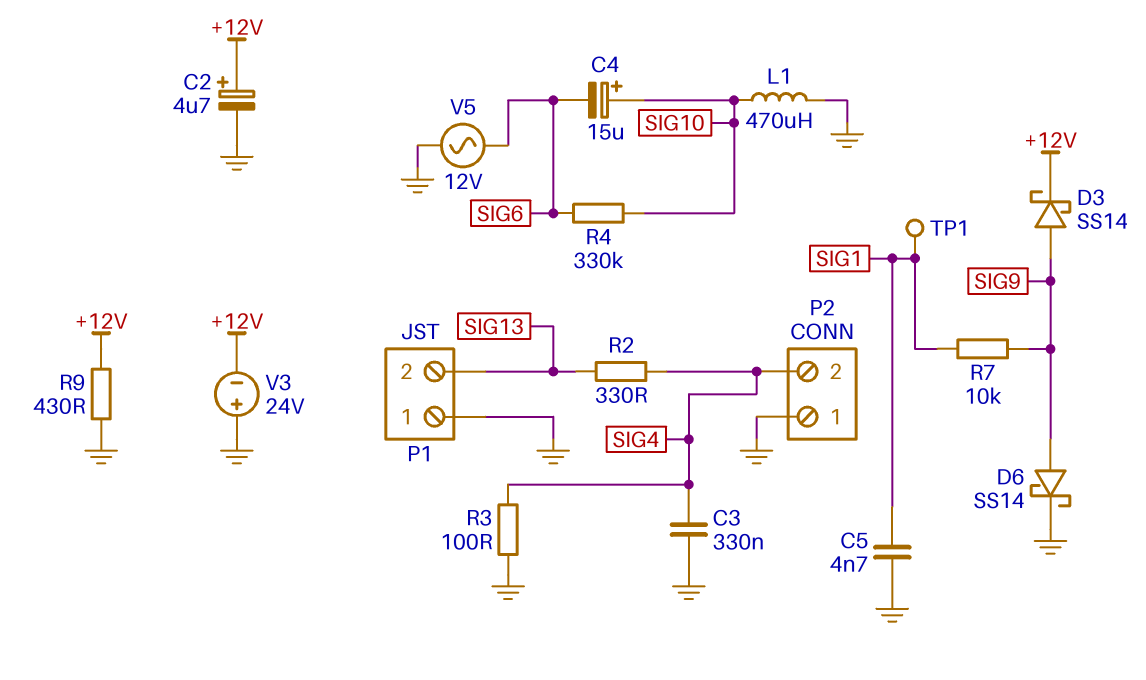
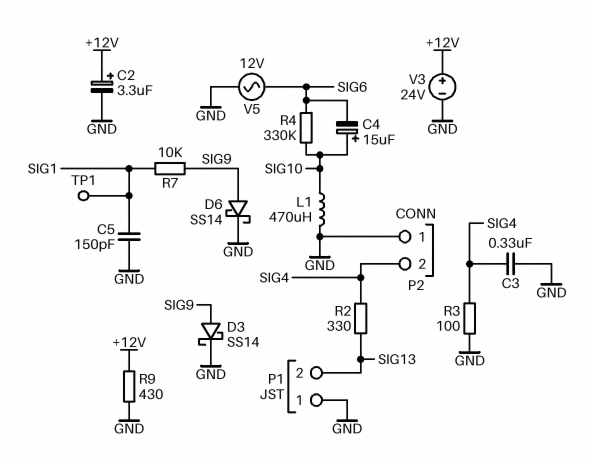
C2: 4.7uF (plus +12V, minus GND) -> 3.3uF (plus +12V, minus GND)
C5: 4.7nF (GND, SIG1) -> 150pF (GND, SIG1)
D3: schottky SS14 (A SIG9, K +12V) -> schottky SS14 (A SIG9, K GND)
V3: 24V (plus GND, minus +12V) -> 24V (plus +12V, minus GND)

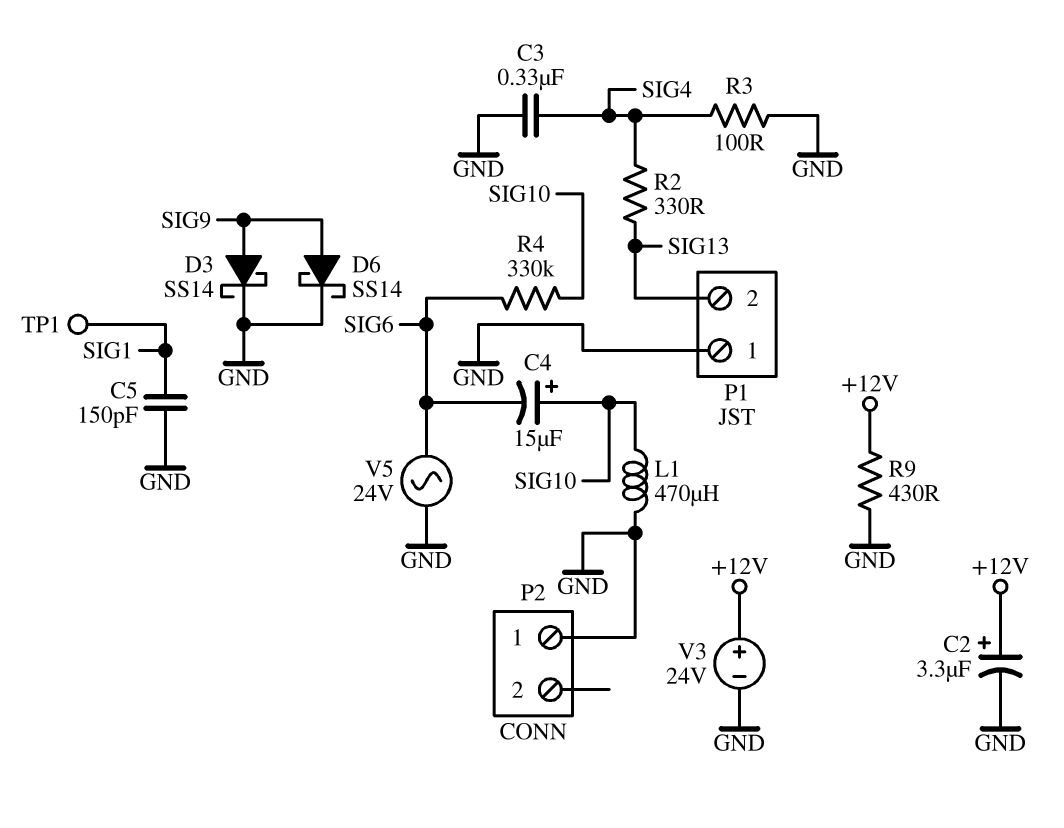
P2 pin 2: SIG4 -> none
R7: 10k (SIG1, SIG9) -> none
V5: AC 12V (GND, SIG6) -> AC 24V (GND, SIG6)

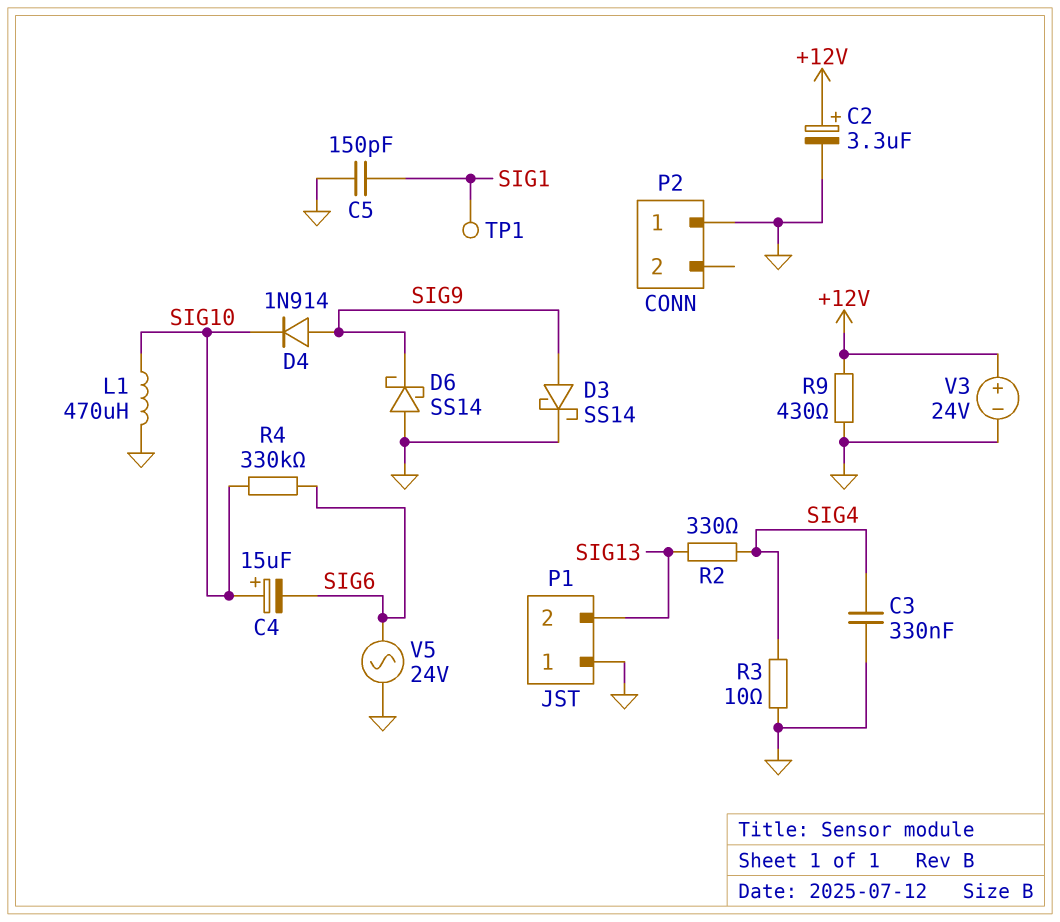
D4: none -> diode 1N914 (A SIG9, K SIG10)
D6: schottky SS14 (A SIG9, K GND) -> schottky SS14 (A GND, K SIG9)
R3: 100 (GND, SIG4) -> 10 (GND, SIG4)

